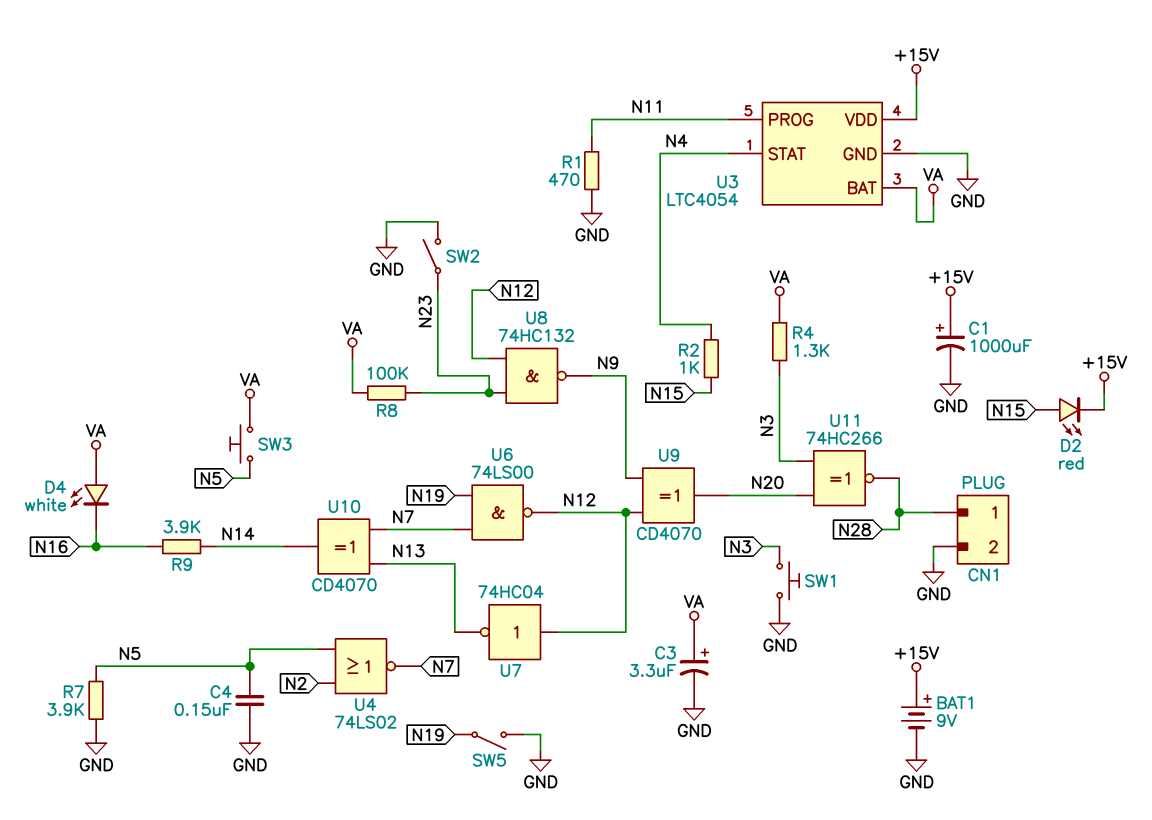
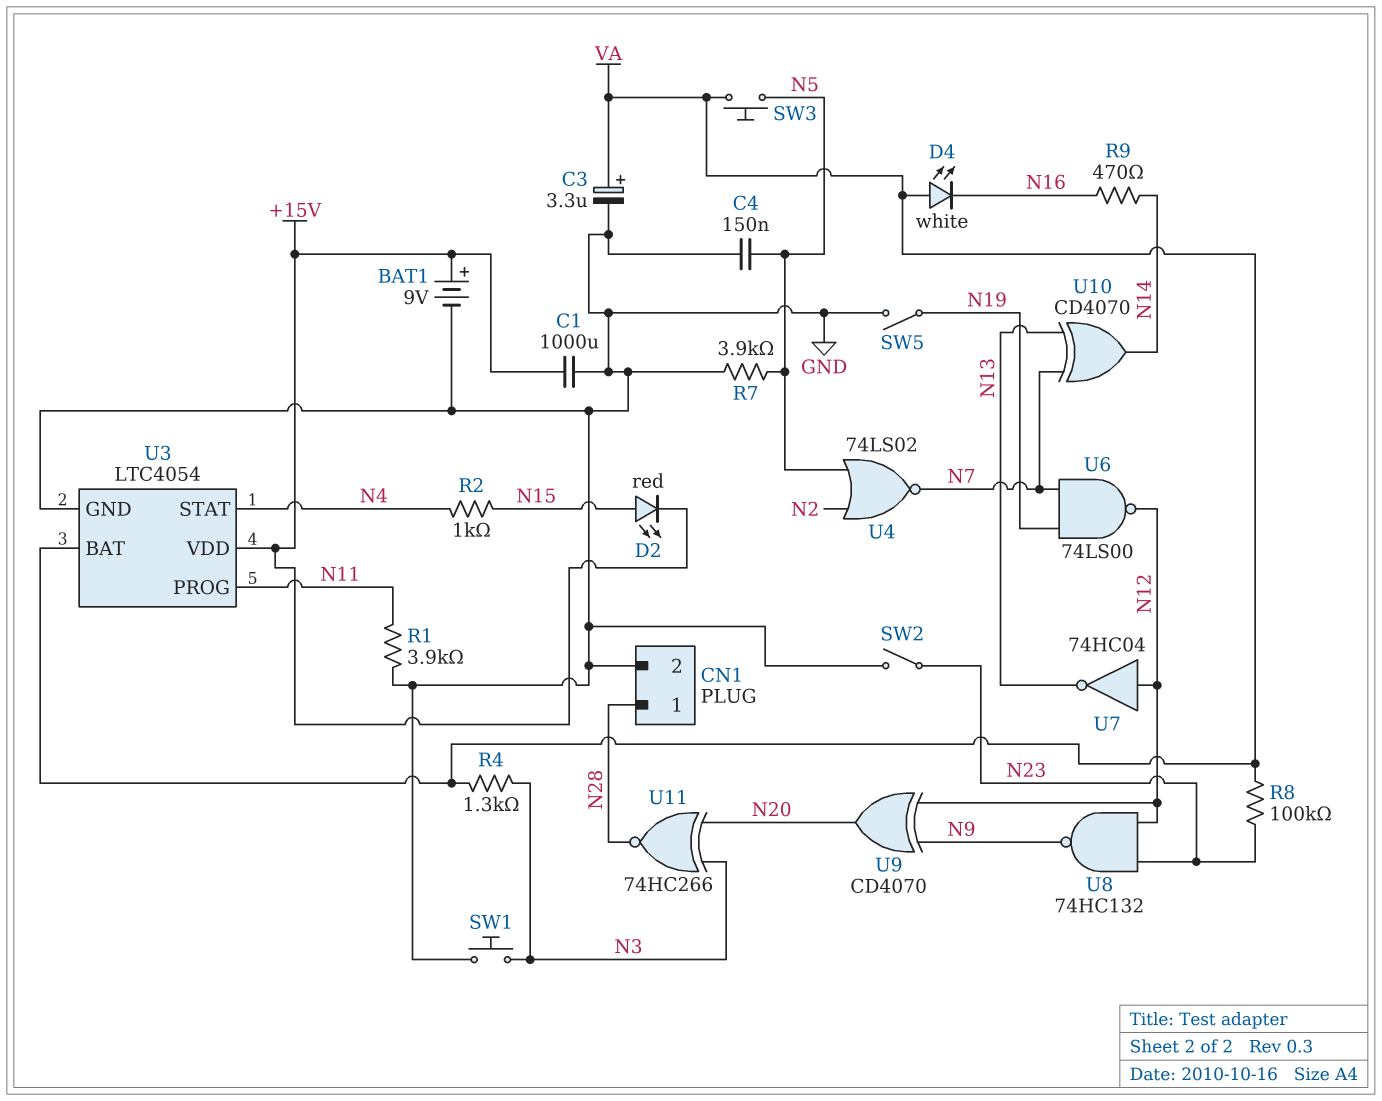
C1: 1000uF (plus +15V, minus GND) -> 1000uF (+15V, GND)
R1: 470 (GND, N11) -> 3.9k (GND, N11)
R9: 3.9k (N14, N16) -> 470 (N14, N16)

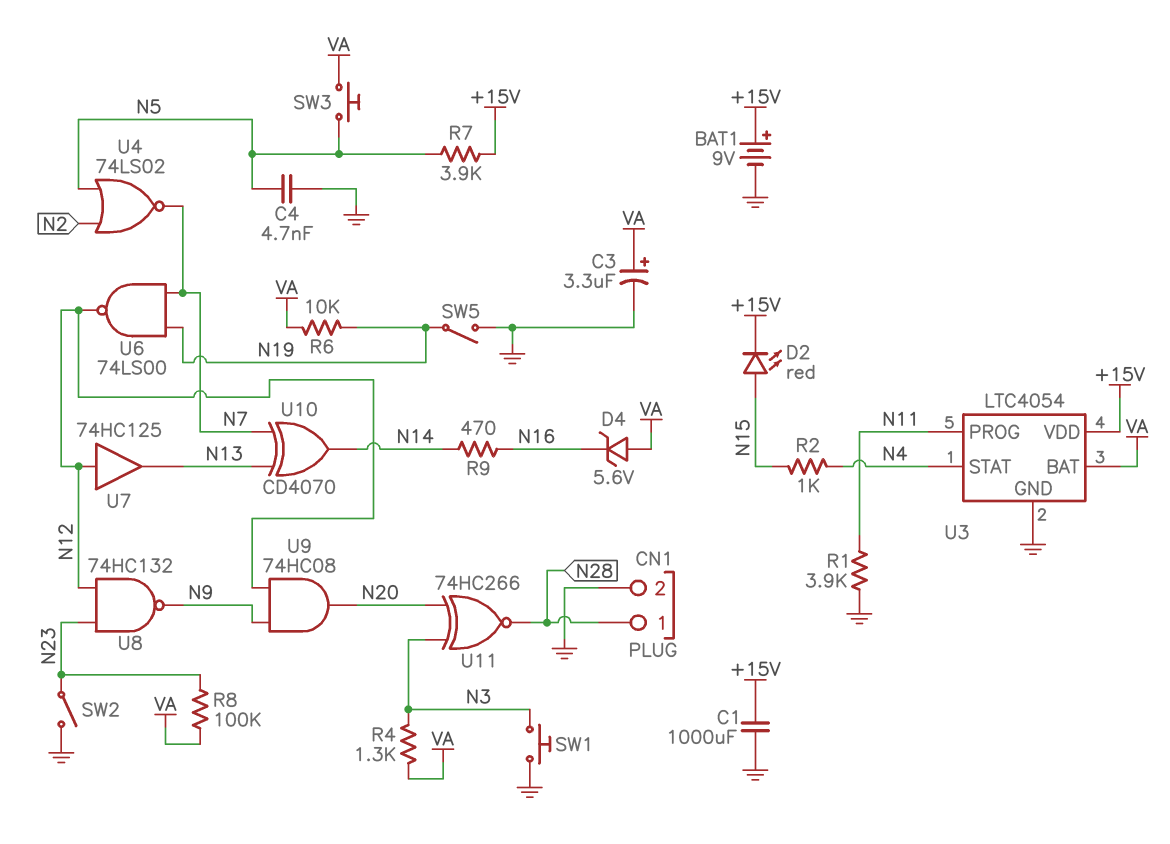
C4: 150nF (GND, N5) -> 4.7nF (GND, N5)
D4: LED white (A VA, K N16) -> zener 5.6V (A VA, K N16)
R6: none -> 10k (N19, VA)
R7: 3.9k (GND, N5) -> 3.9k (+15V, N5)
U7: NOT 74HC04 (in N12, out N13) -> buffer 74HC125 (in N12, out N13)
U9: XOR CD4070 (in N9, in N12, out N20) -> AND 74HC08 (in N9, in N12, out N20)

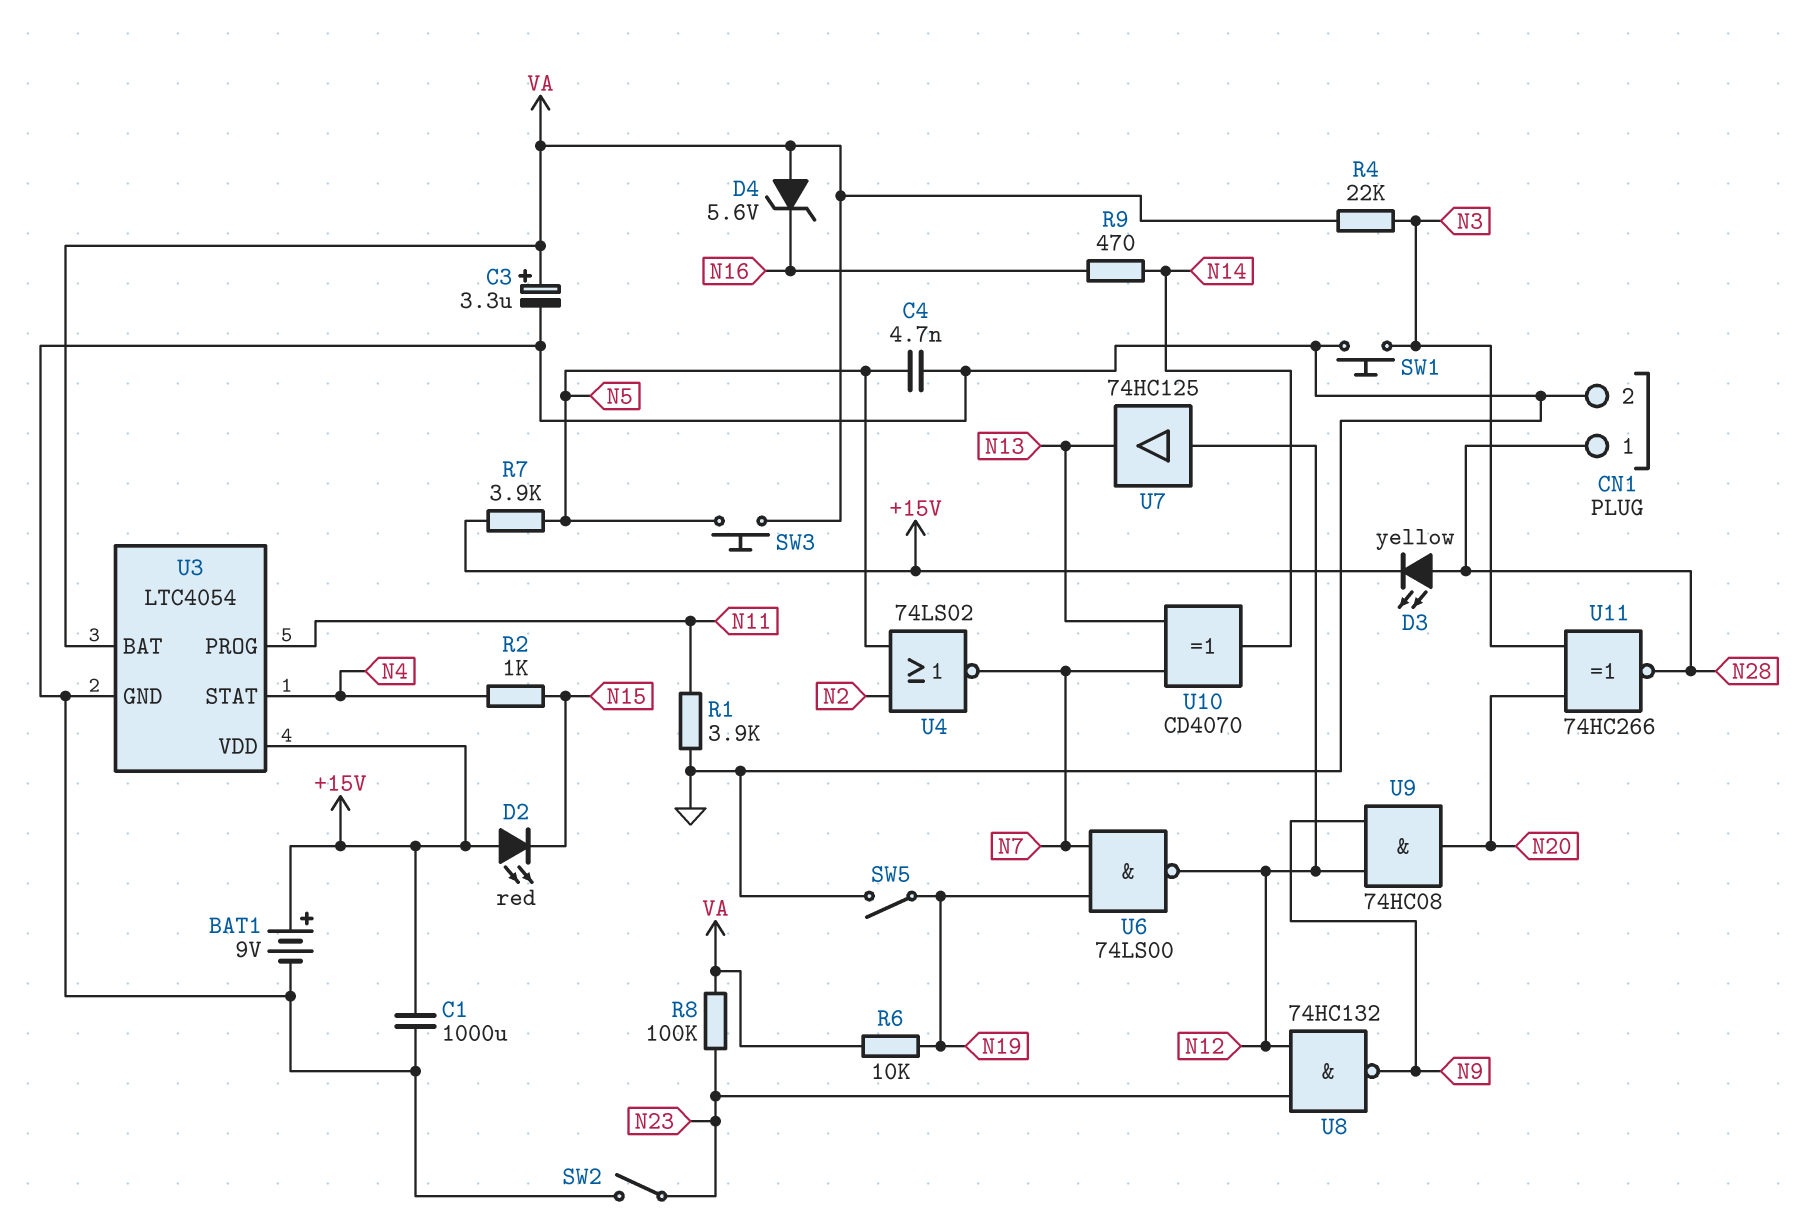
D2: LED red (A N15, K +15V) -> LED red (A +15V, K N15)
D3: none -> LED yellow (A N28, K +15V)
R4: 1.3k (N3, VA) -> 22k (N3, VA)

